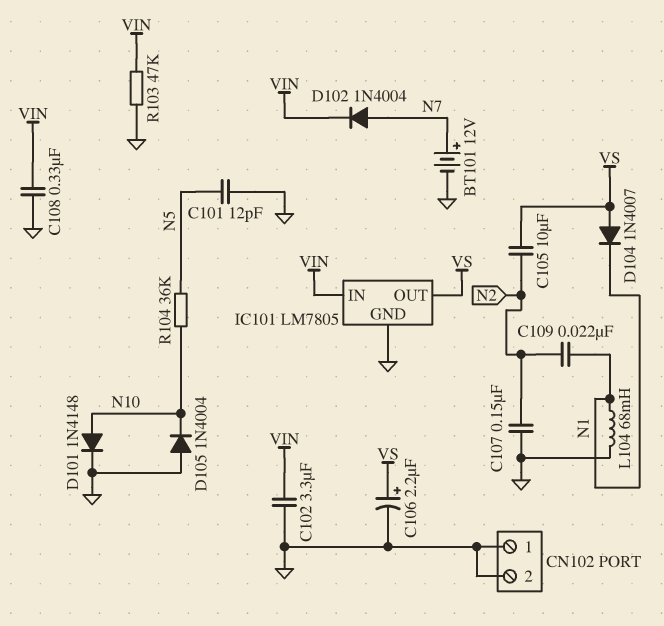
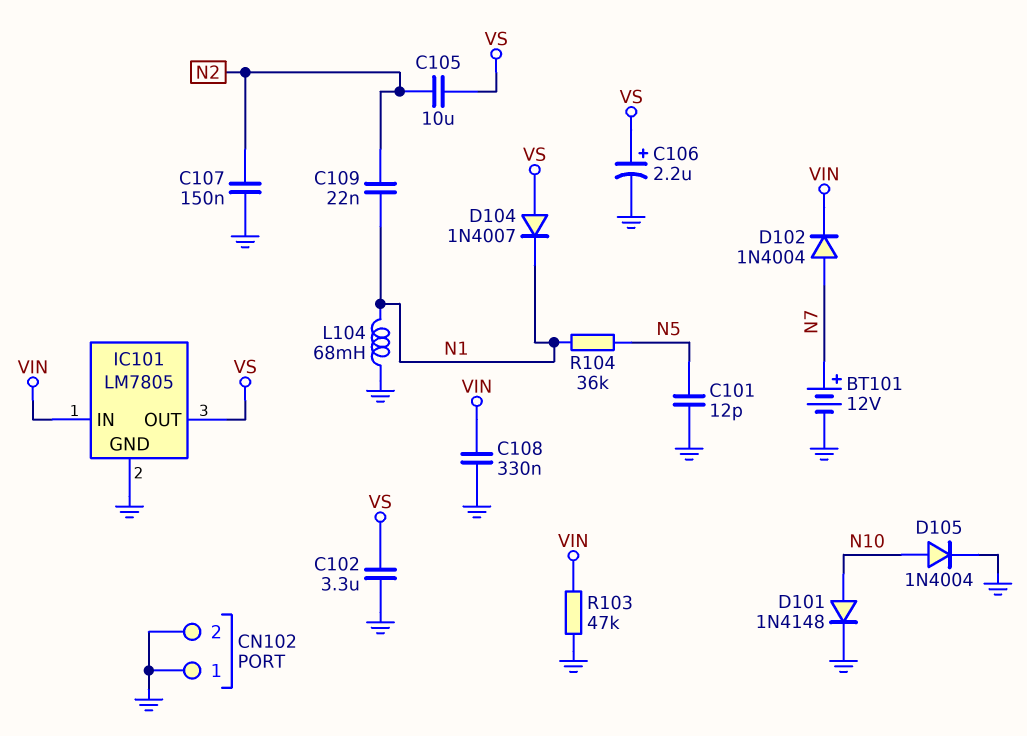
C102: 3.3uF (GND, VIN) -> 3.3uF (GND, VS)
D105: diode 1N4004 (A GND, K N10) -> diode 1N4004 (A N10, K GND)
R104: 36k (N5, N10) -> 36k (N1, N5)

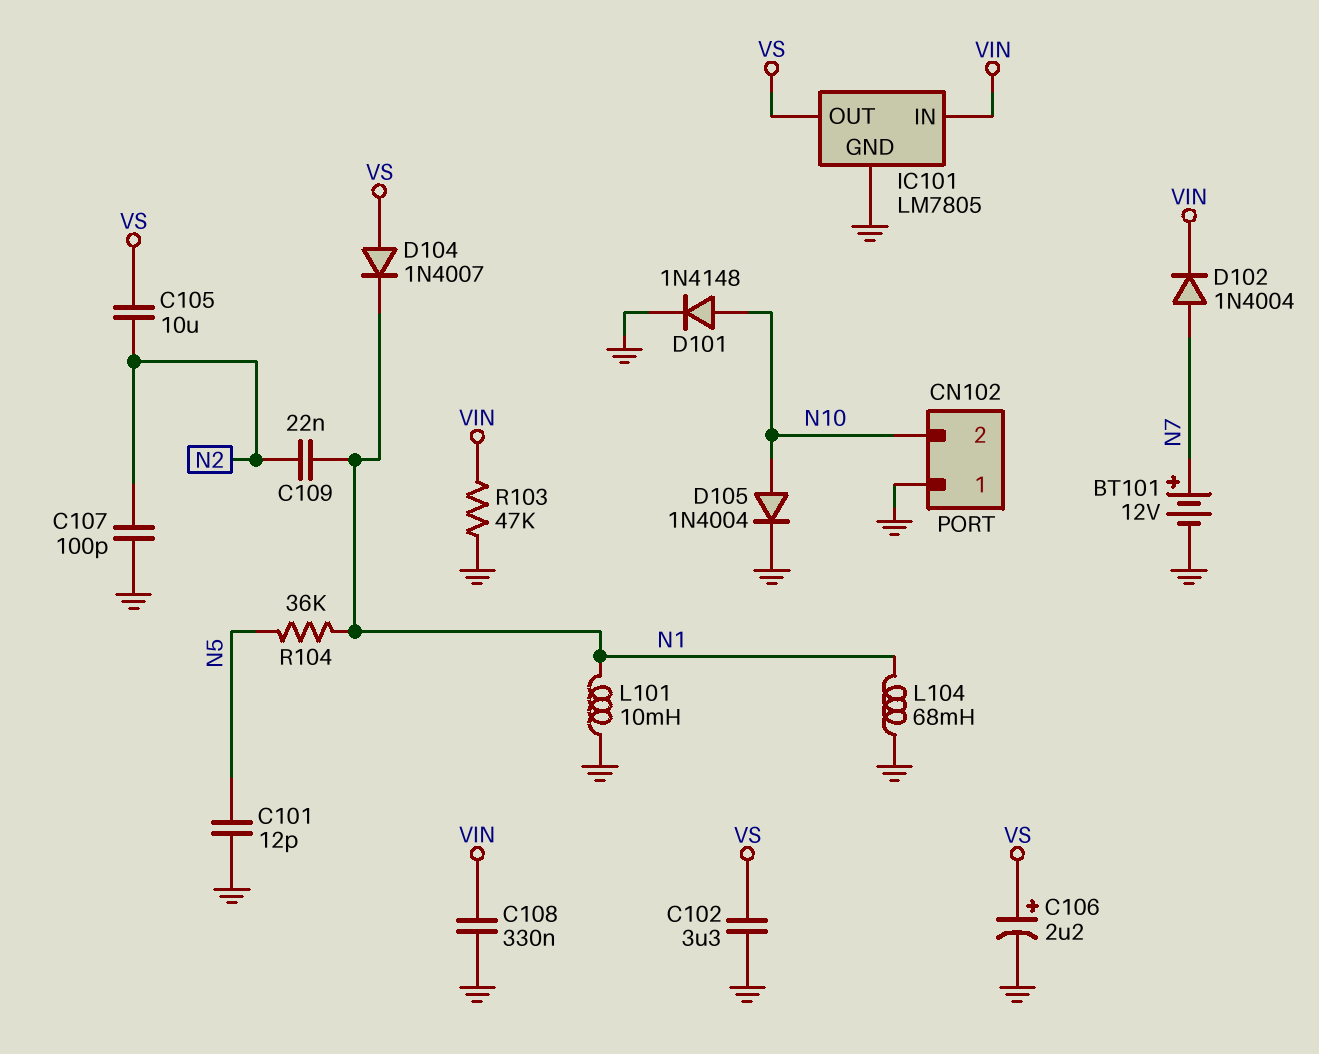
C107: 150nF (GND, N2) -> 100pF (GND, N2)
CN102 pin 2: GND -> N10
L101: none -> 10mH (GND, N1)

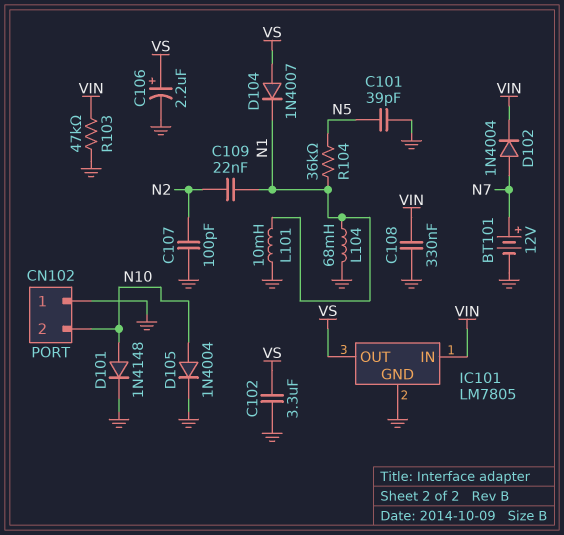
C101: 12pF (GND, N5) -> 39pF (GND, N5)
C105: 10uF (N2, VS) -> none

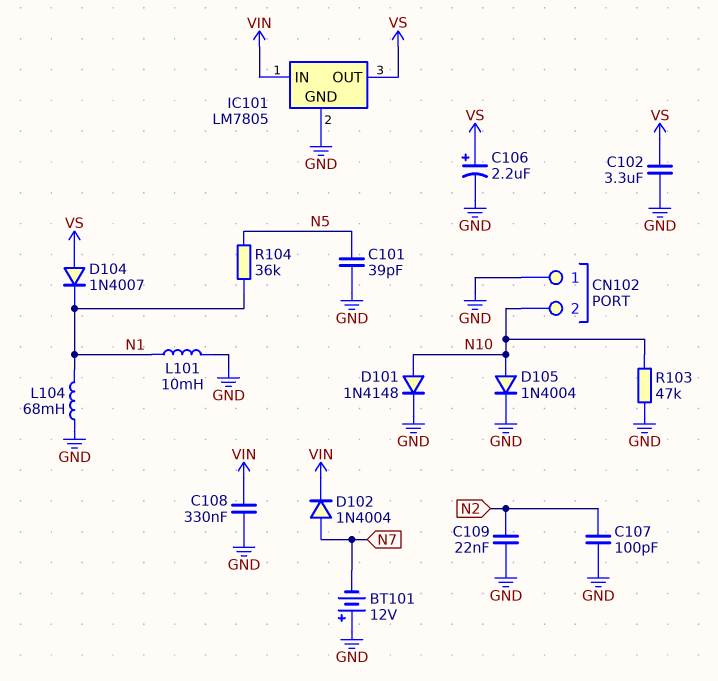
BT101: 12V (plus N7, minus GND) -> 12V (plus GND, minus N7)
C109: 22nF (N1, N2) -> 22nF (GND, N2)
R103: 47k (GND, VIN) -> 47k (GND, N10)

